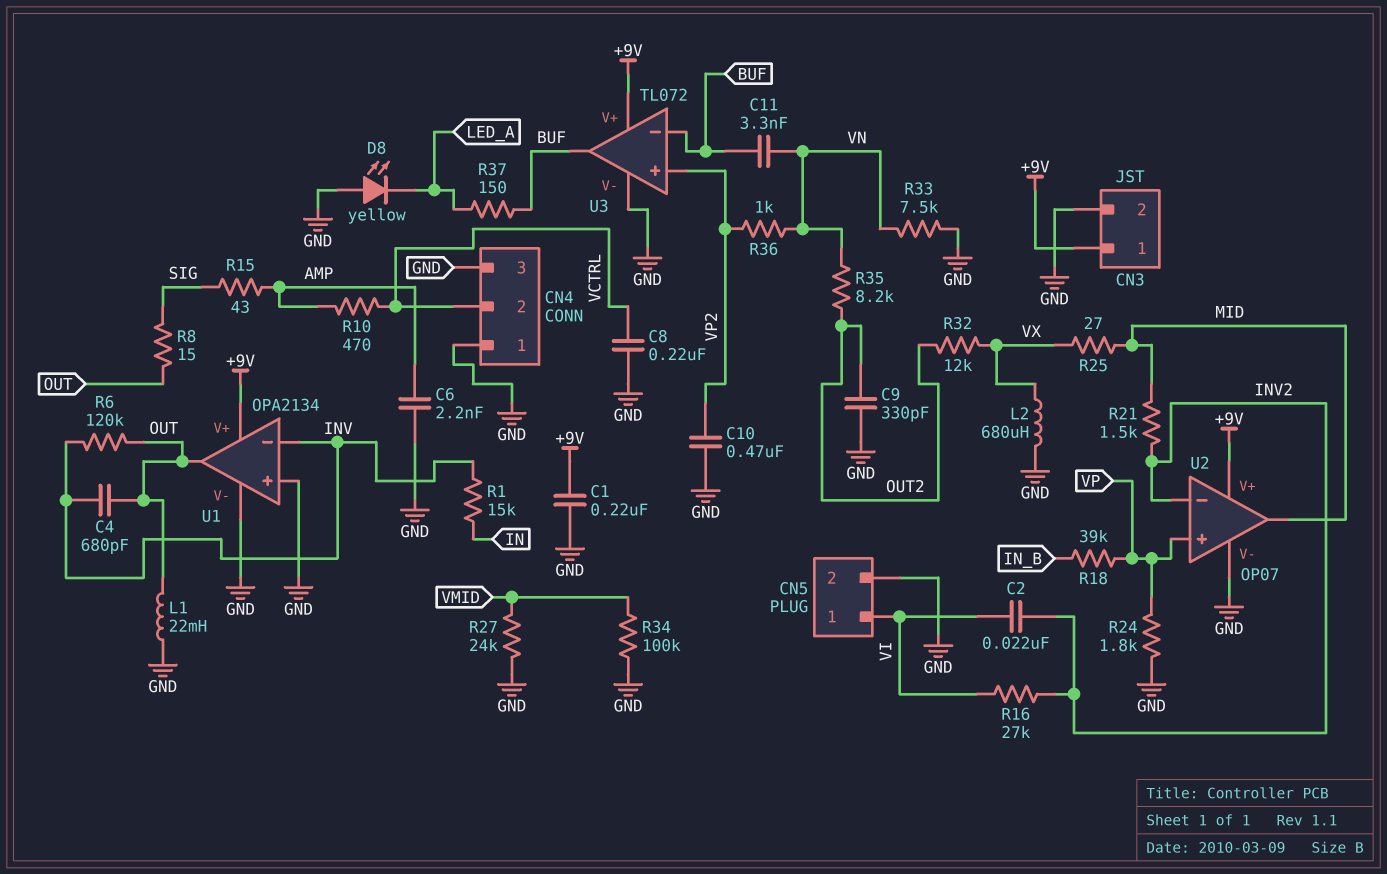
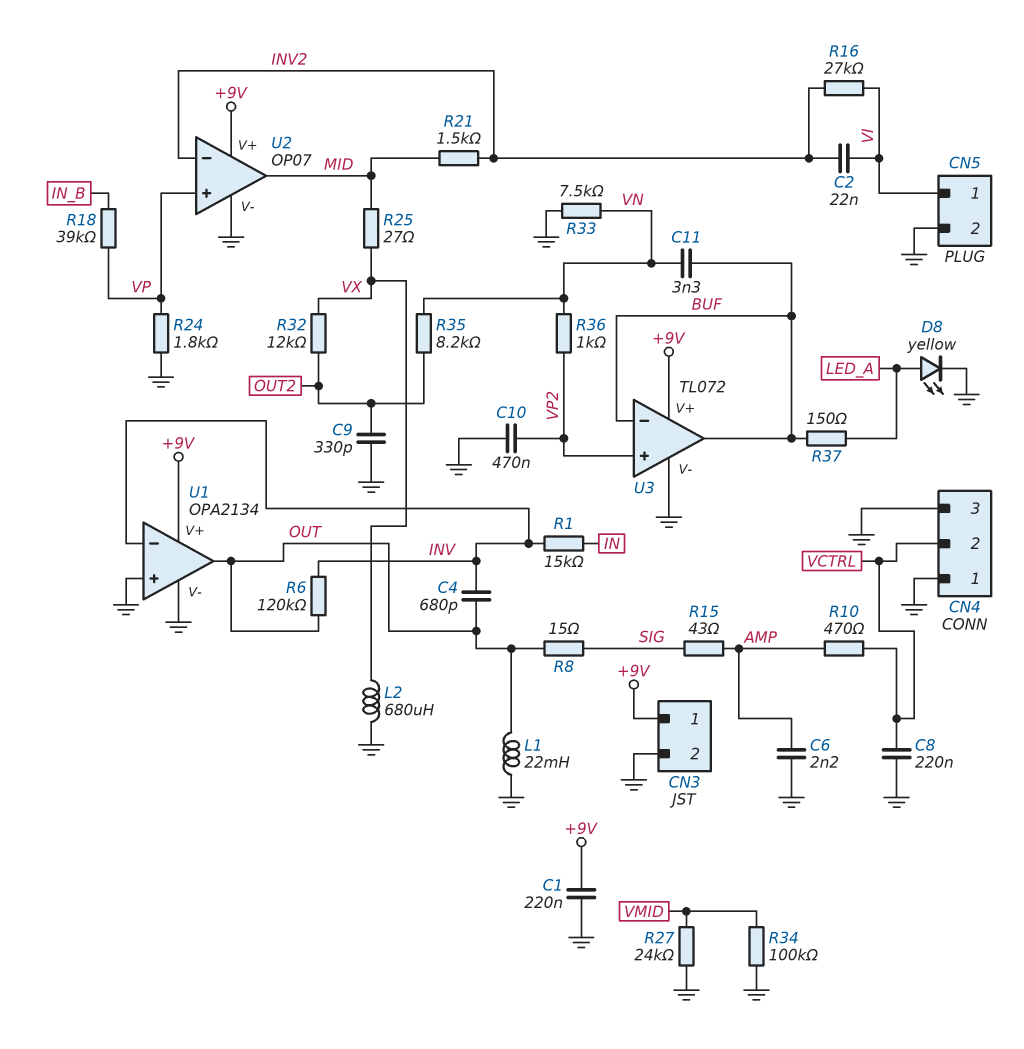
D8: LED yellow (A GND, K LED_A) -> LED yellow (A LED_A, K GND)

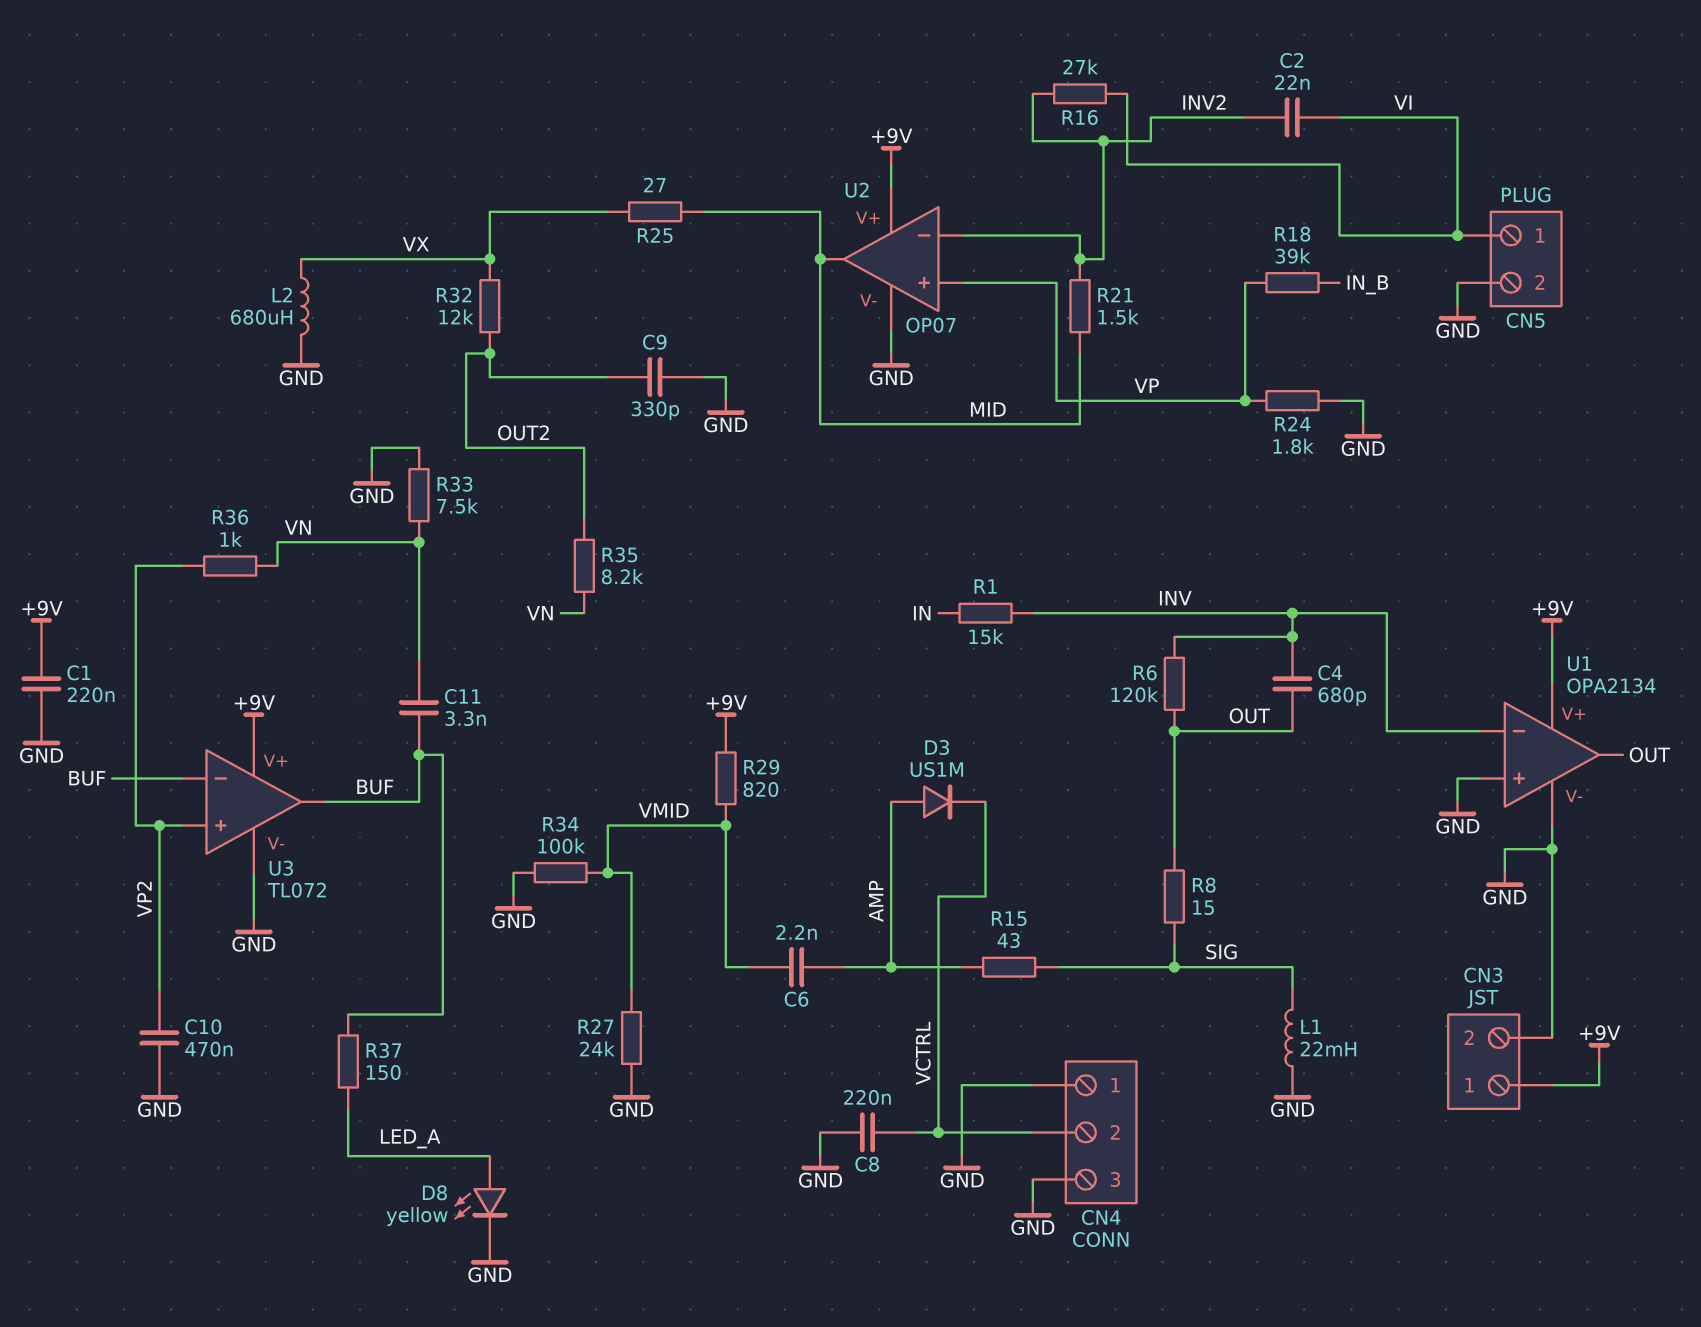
C6: 2.2nF (AMP, GND) -> 2.2nF (AMP, VMID)
D3: none -> diode US1M (A AMP, K VCTRL)
L1: 22mH (GND, OUT) -> 22mH (GND, SIG)
R10: 470 (AMP, VCTRL) -> none
R29: none -> 820 (+9V, VMID)

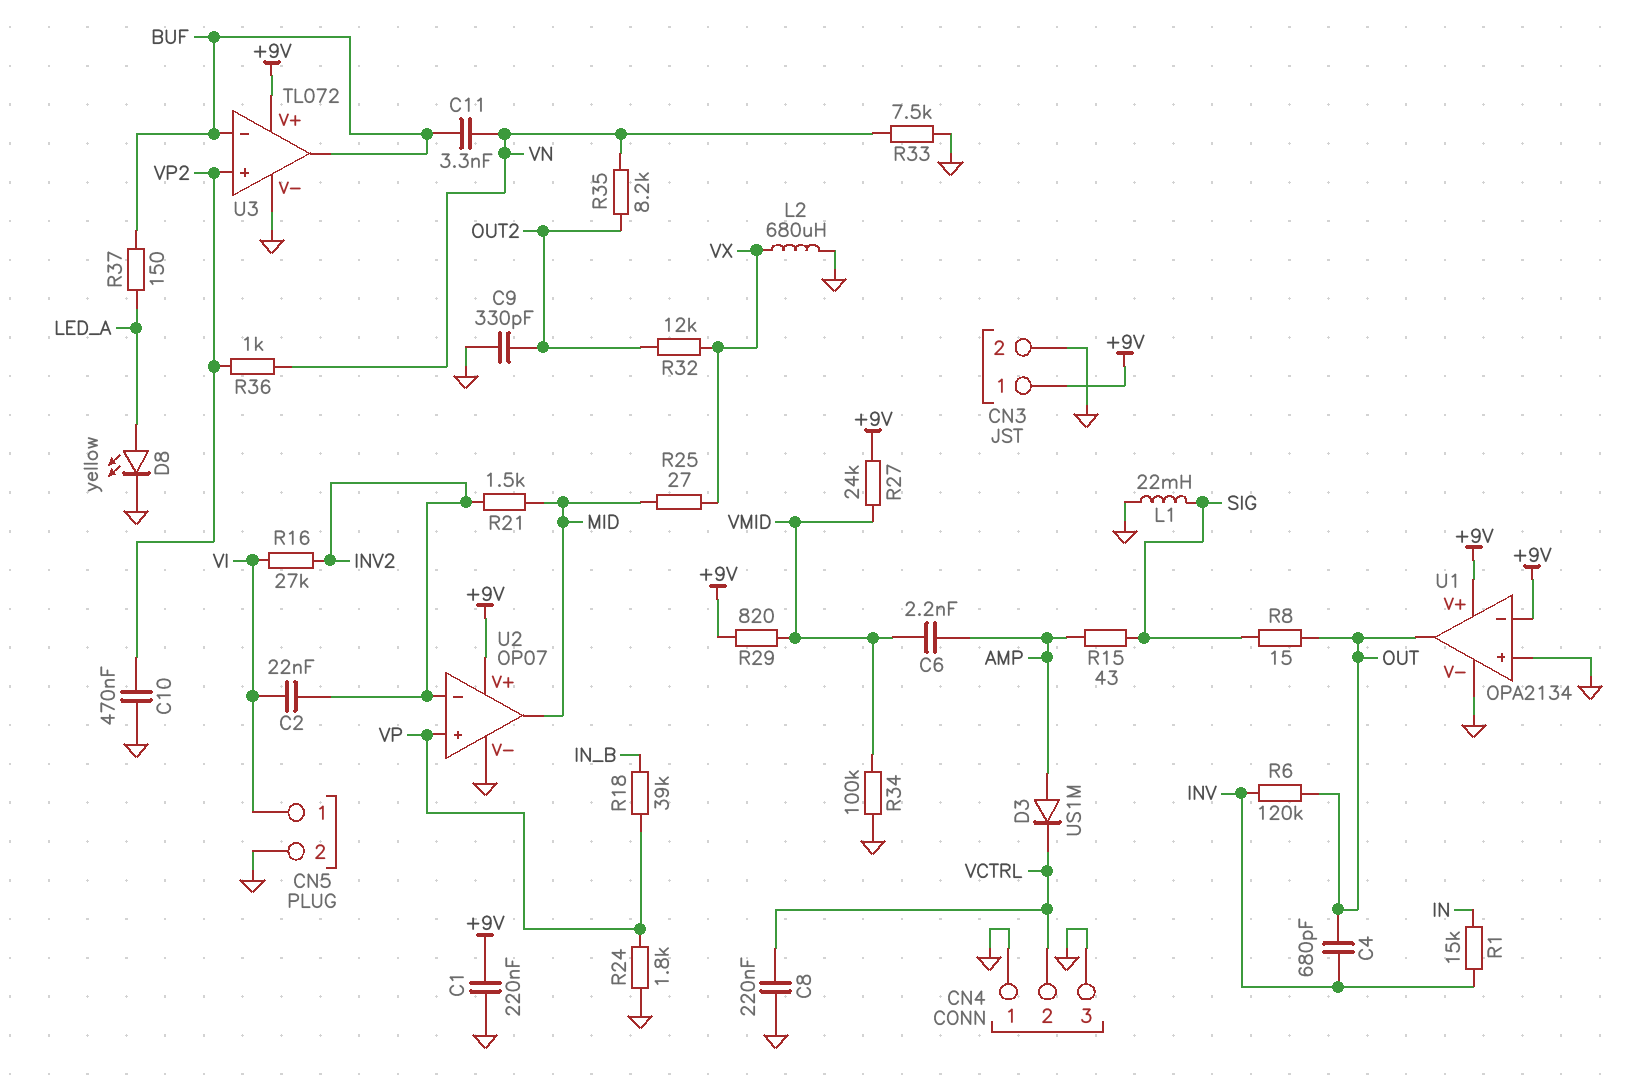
R27: 24k (GND, VMID) -> 24k (+9V, VMID)
U1 pin in-: INV -> +9V

